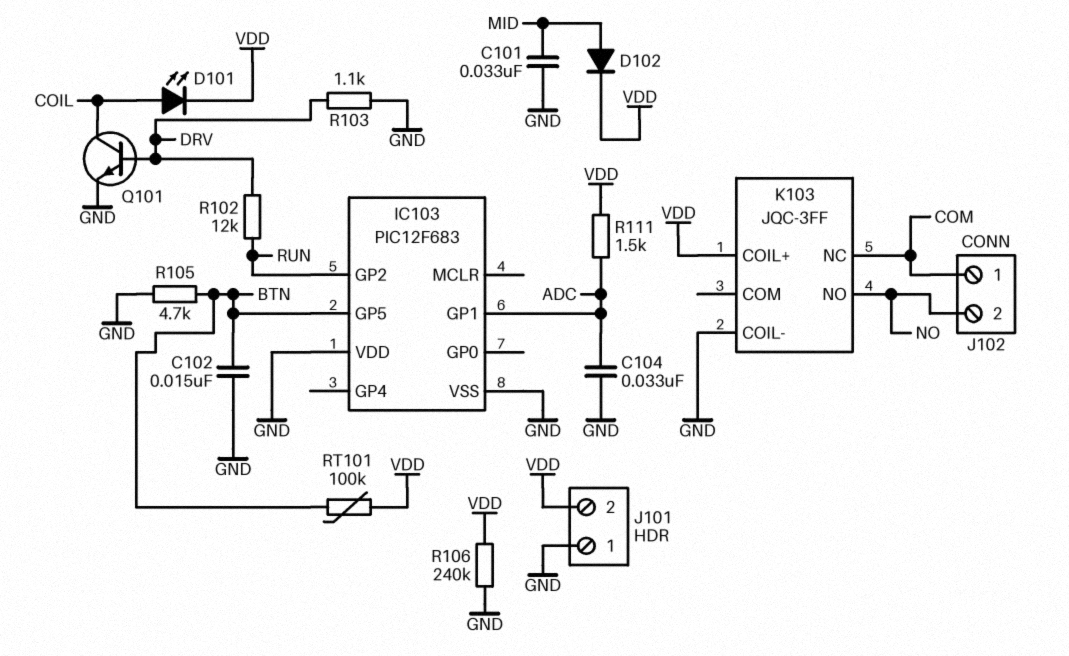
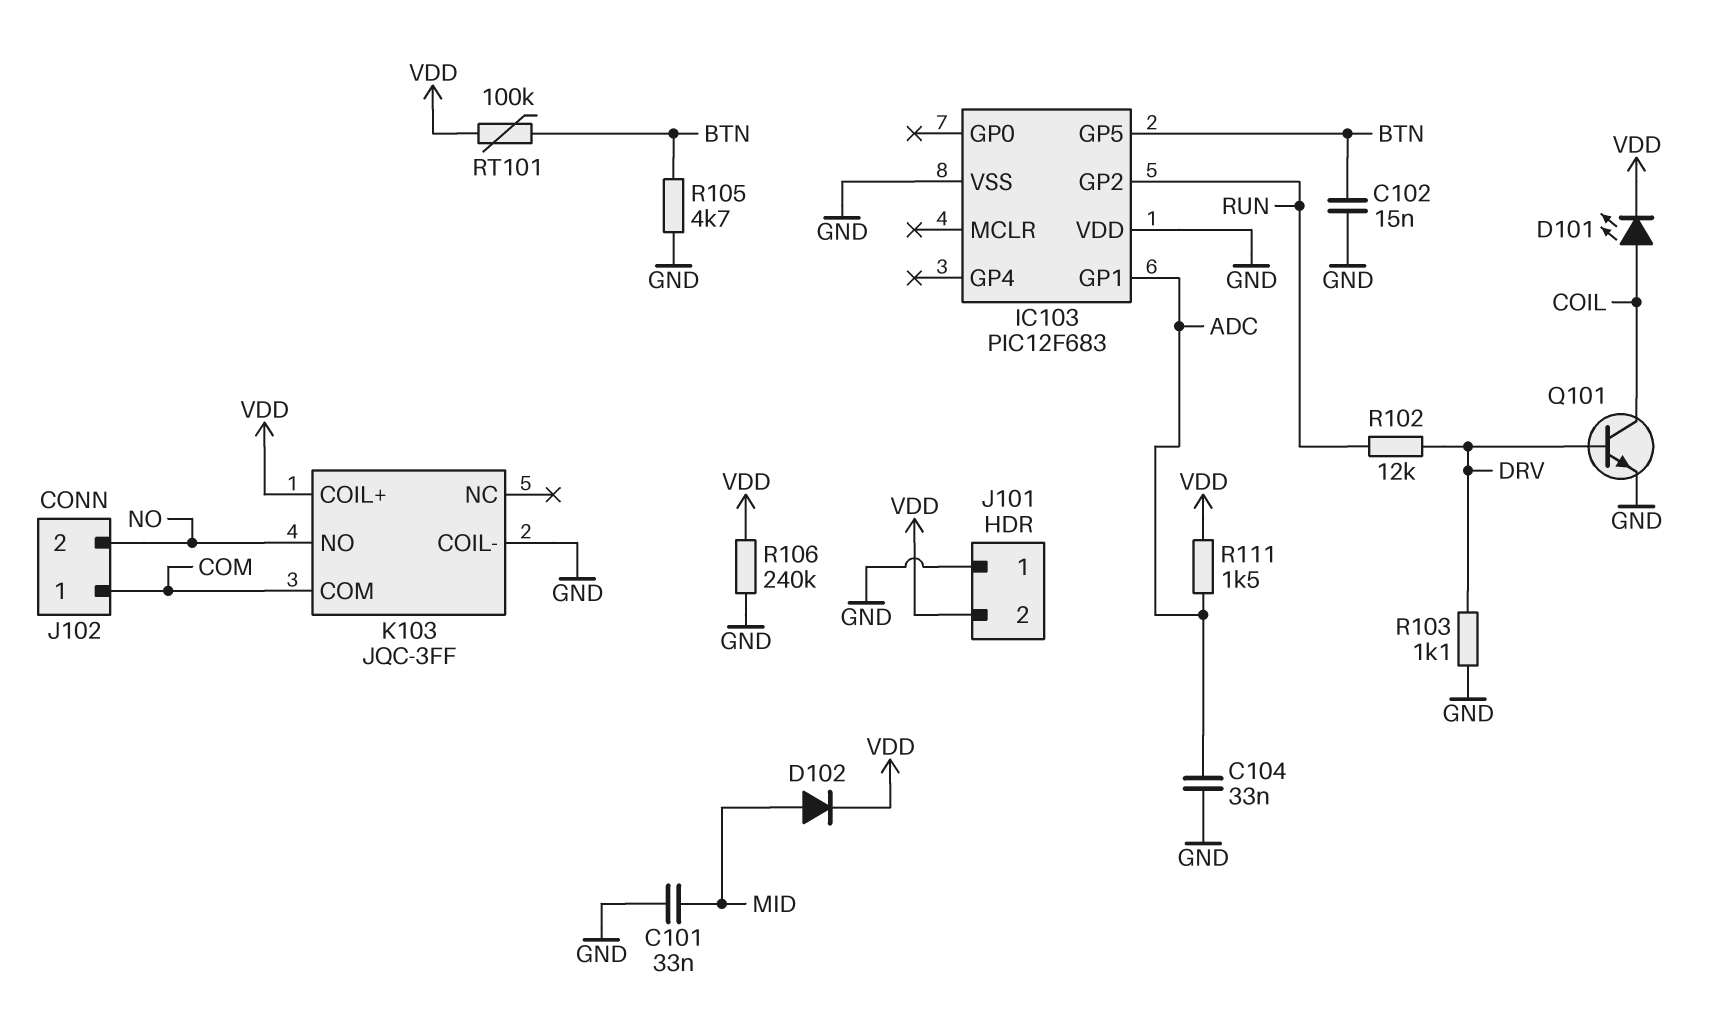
K103 pin COM: none -> COM
K103 pin NC: COM -> none

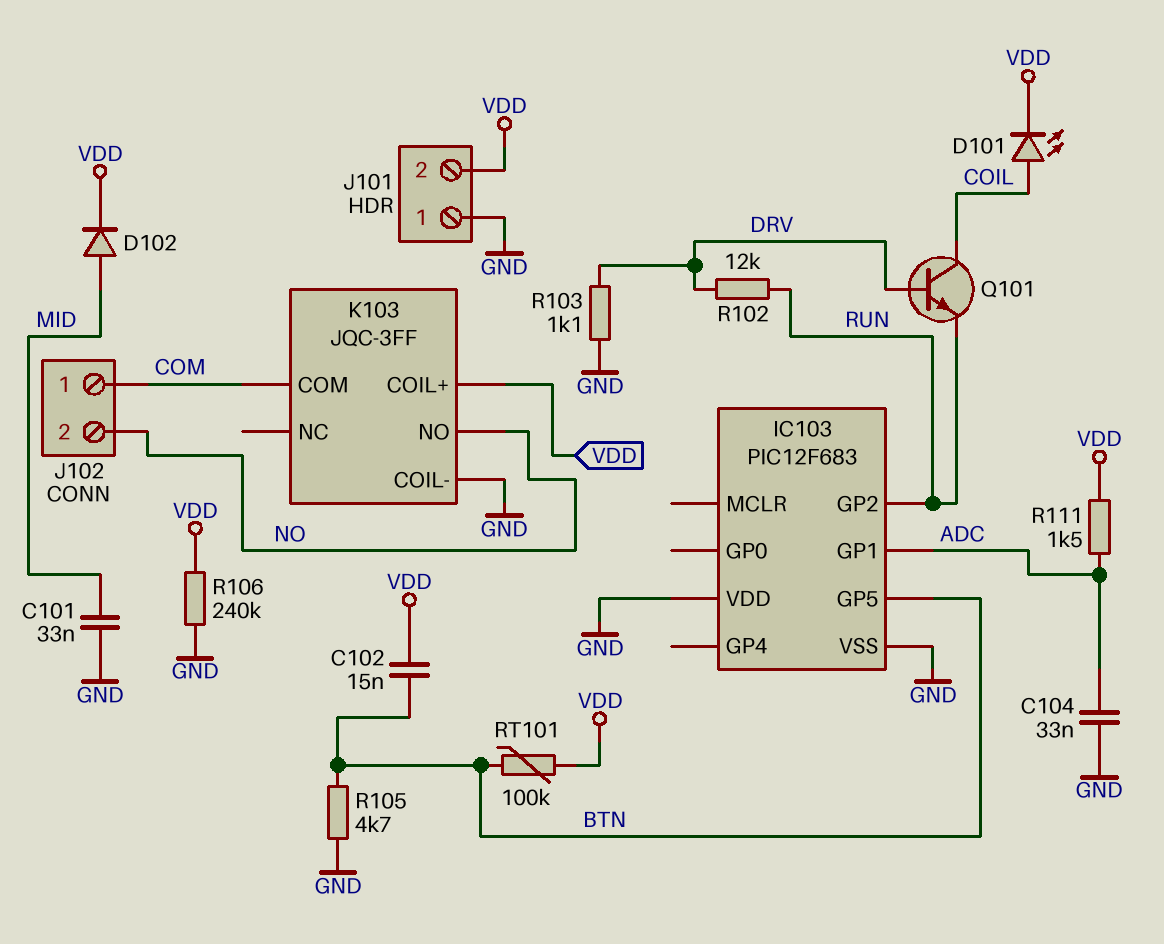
C102: 15nF (BTN, GND) -> 15nF (BTN, VDD)
Q101: NPN (B DRV, C COIL, E GND) -> NPN (B DRV, C COIL, E RUN)

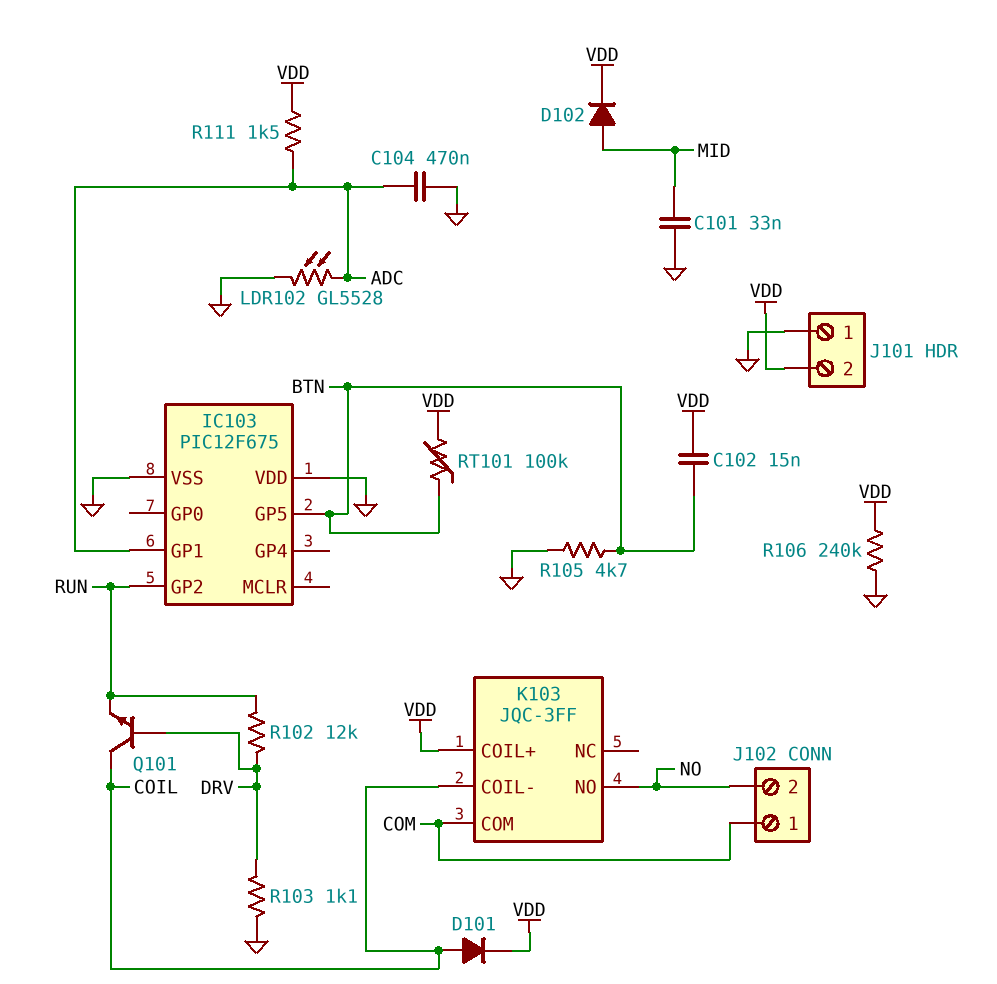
C104: 33nF (ADC, GND) -> 470nF (ADC, GND)
D101: LED (A COIL, K VDD) -> diode (A COIL, K VDD)
IC103: PIC12F683 -> PIC12F675
K103 pin COIL-: GND -> COIL
LDR102: none -> GL5528 (ADC, GND)

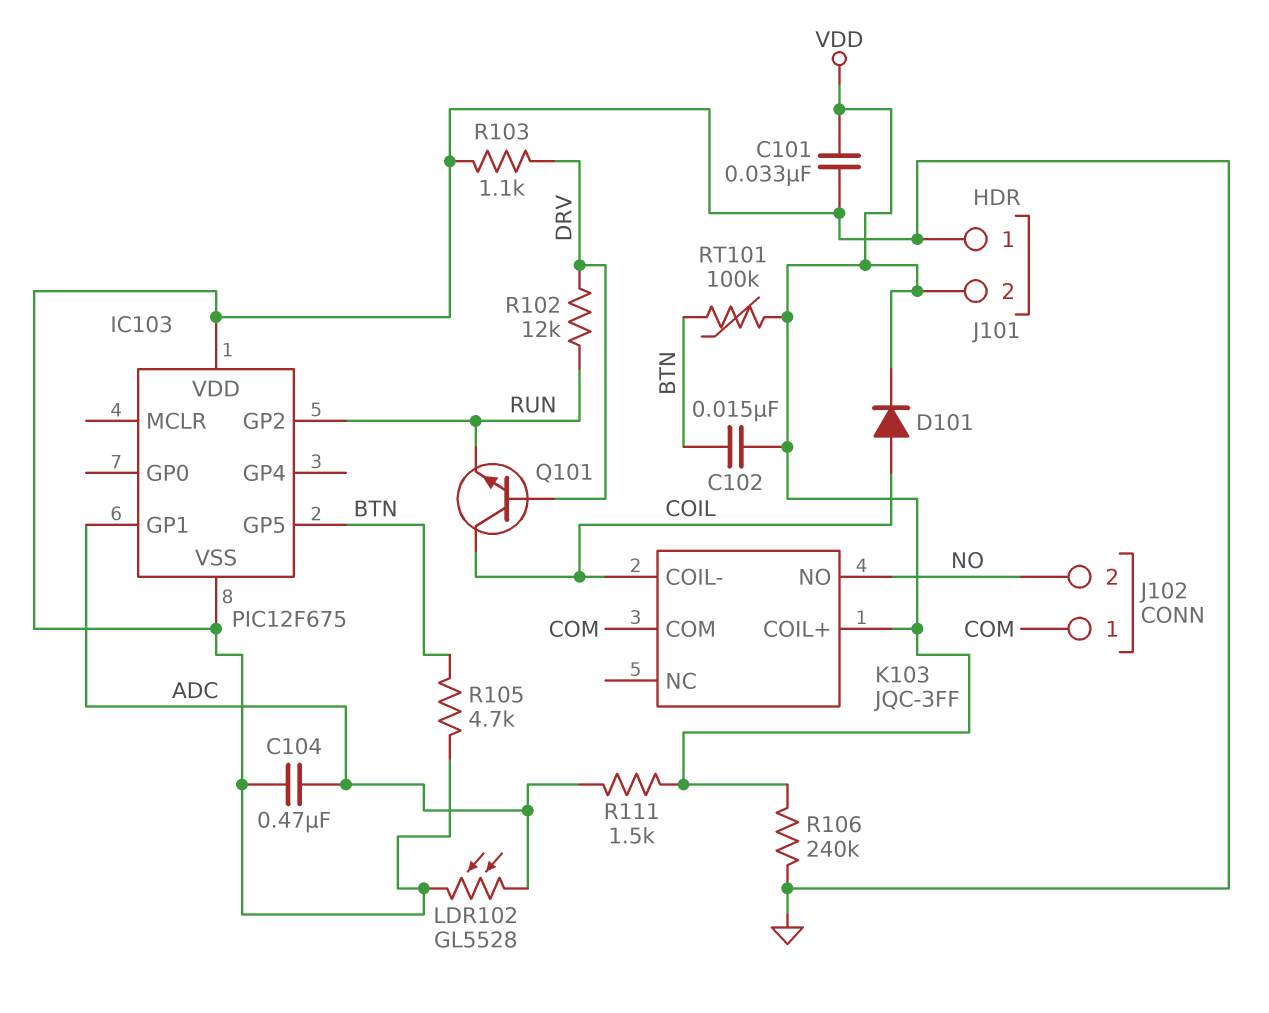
C101: 33nF (GND, MID) -> 33nF (GND, VDD)
D102: diode (A MID, K VDD) -> none

